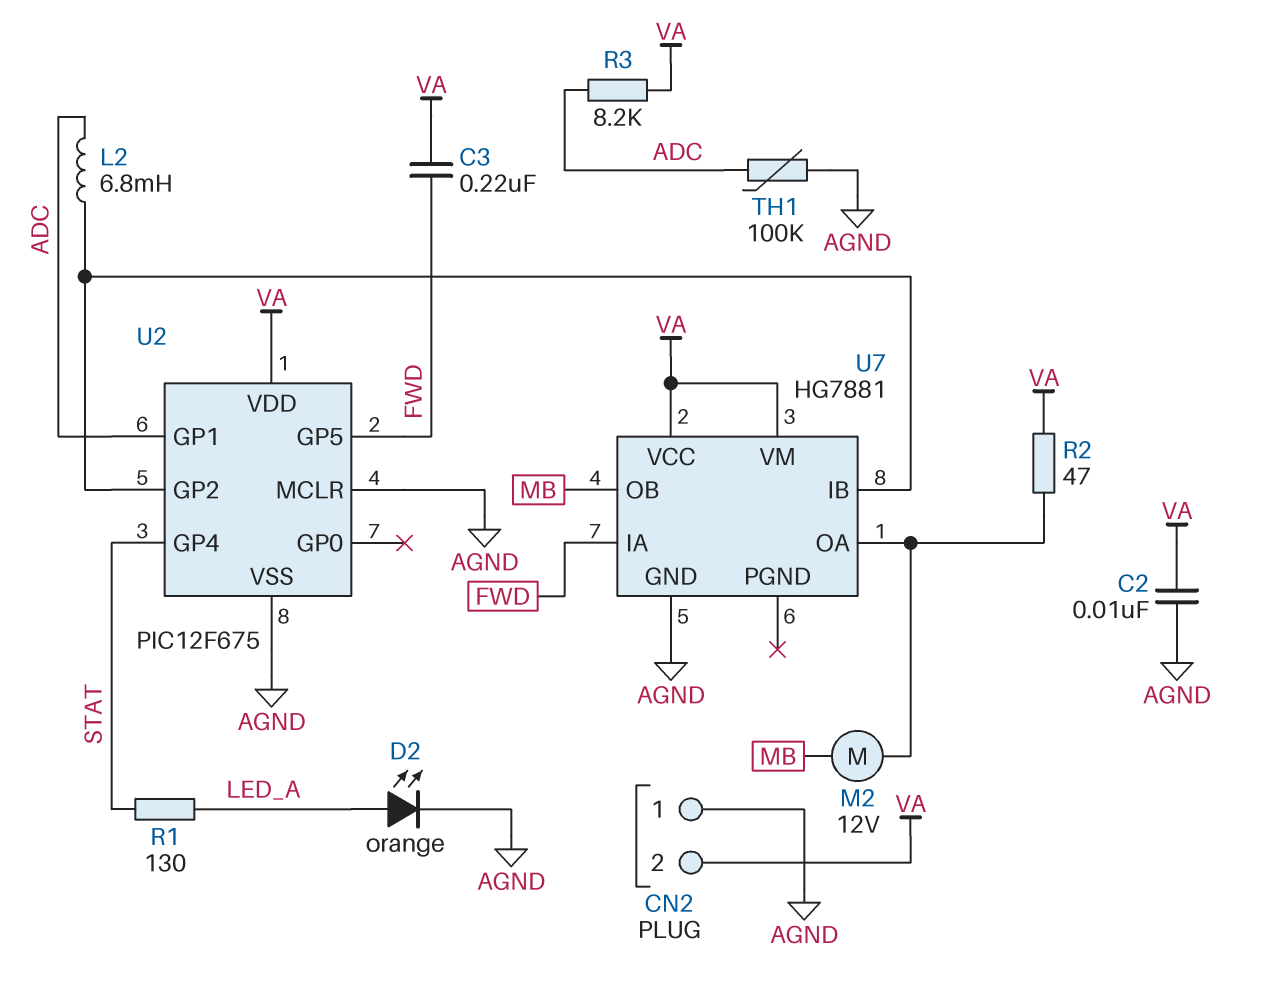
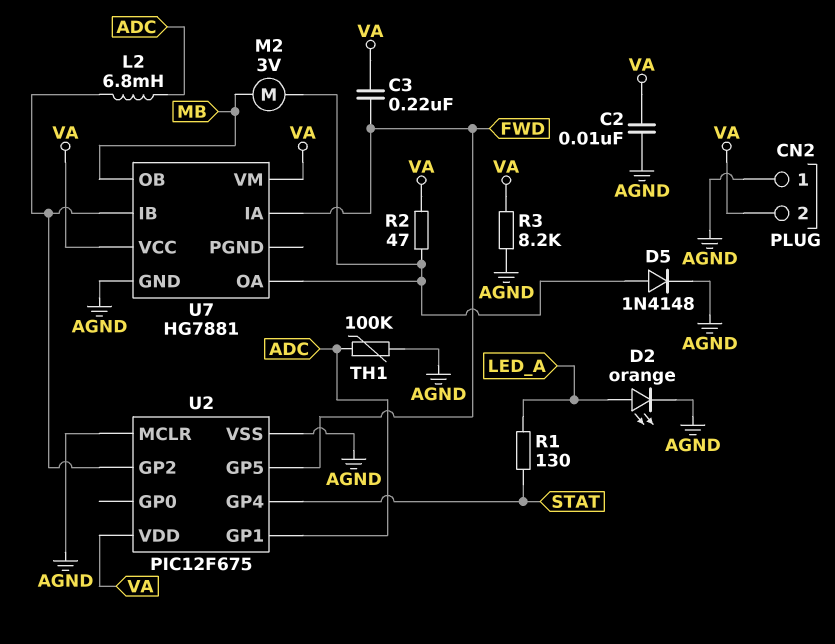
D5: none -> diode 1N4148 (A U7/OA, K AGND)
M2: motor 12V (MB, U7/OA) -> motor 3V (MB, U7/OA)
R3: 8.2k (ADC, VA) -> 8.2k (AGND, VA)

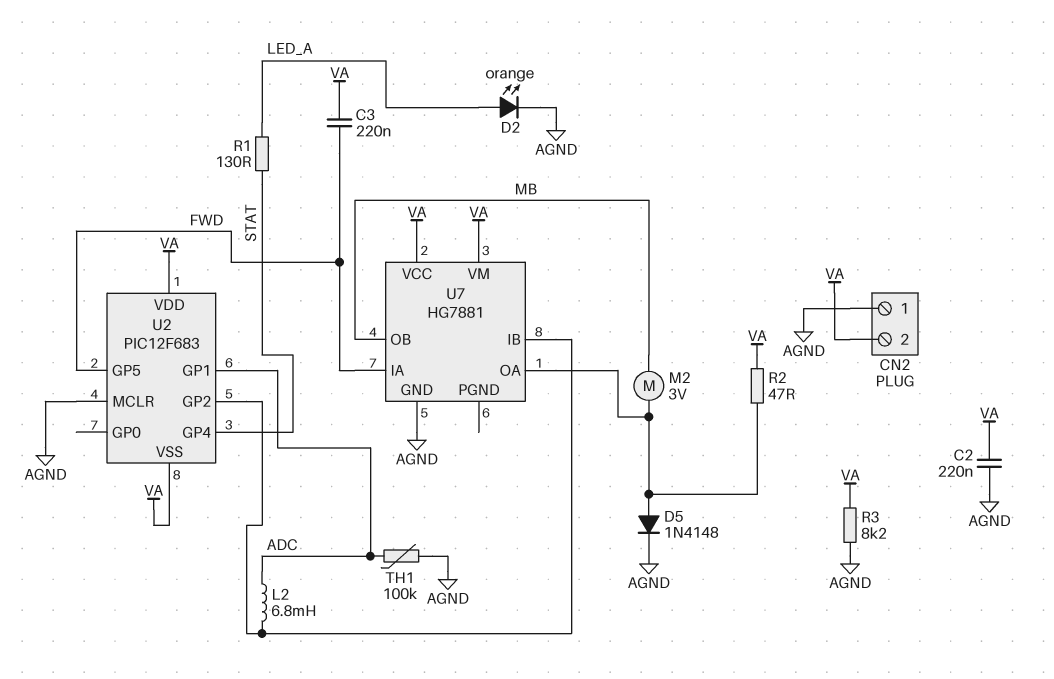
C2: 10nF (AGND, VA) -> 220nF (AGND, VA)
U2: PIC12F675 -> PIC12F683
U2 pin VSS: AGND -> VA

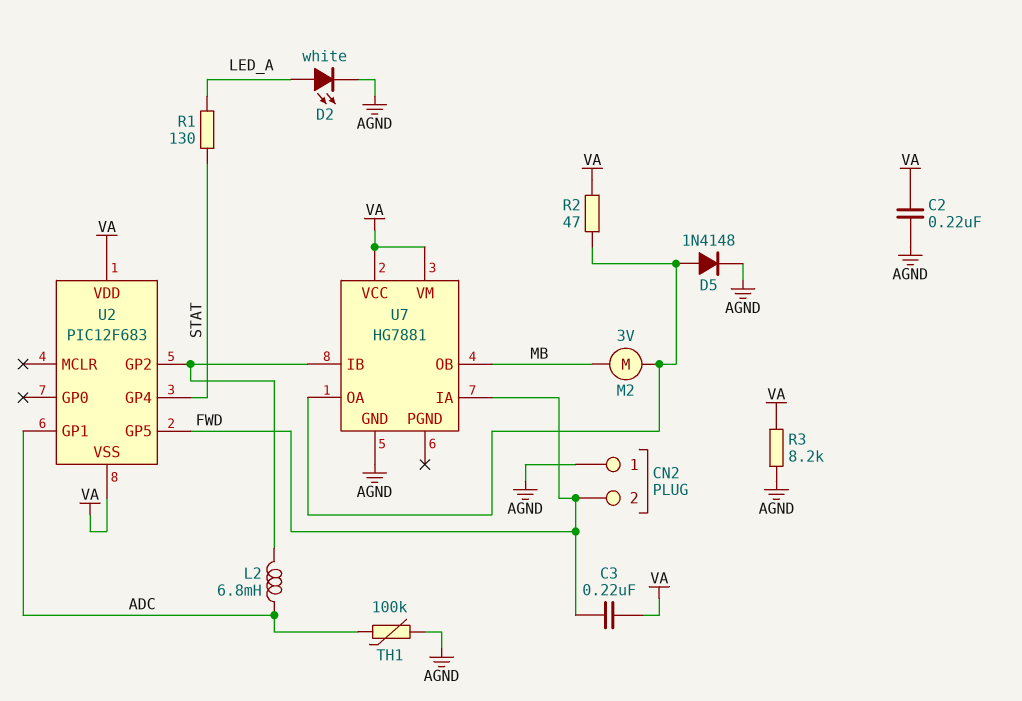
CN2 pin 2: VA -> FWD
D2: LED orange (A LED_A, K AGND) -> LED white (A LED_A, K AGND)
U2 pin MCLR: AGND -> none

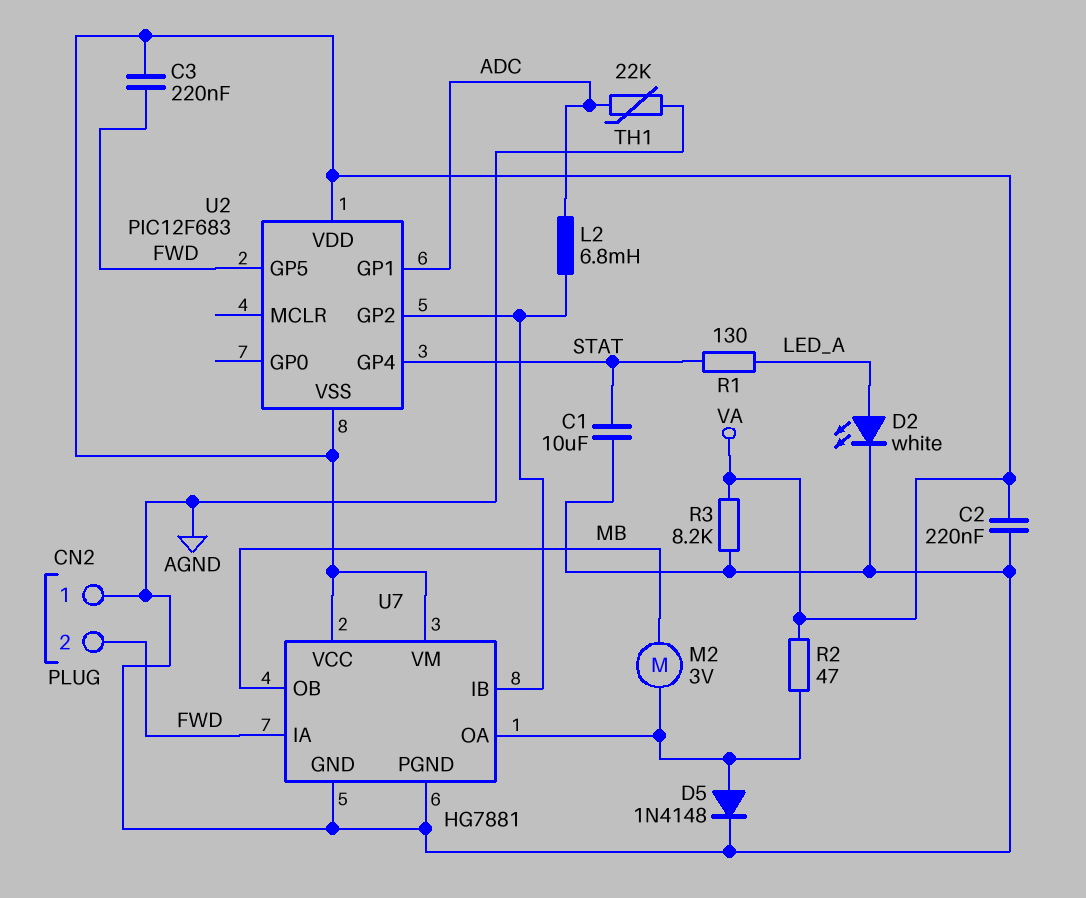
C1: none -> 10uF (AGND, STAT)
TH1: 100k (ADC, AGND) -> 22k (ADC, AGND)
U7 pin PGND: none -> AGND

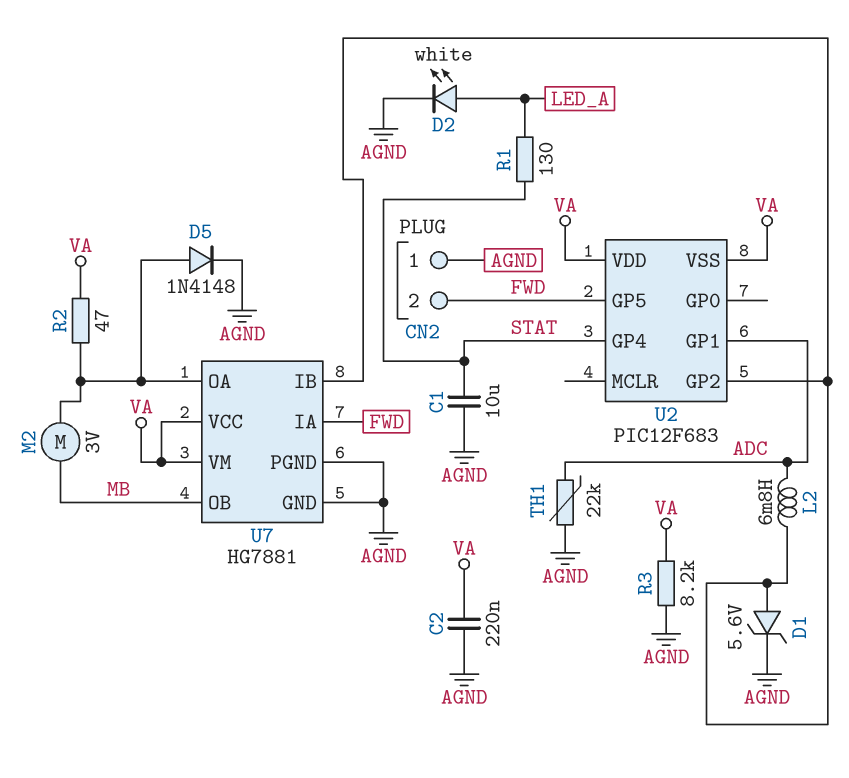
C3: 220nF (FWD, VA) -> none
D1: none -> zener 5.6V (A U2/GP2, K AGND)

